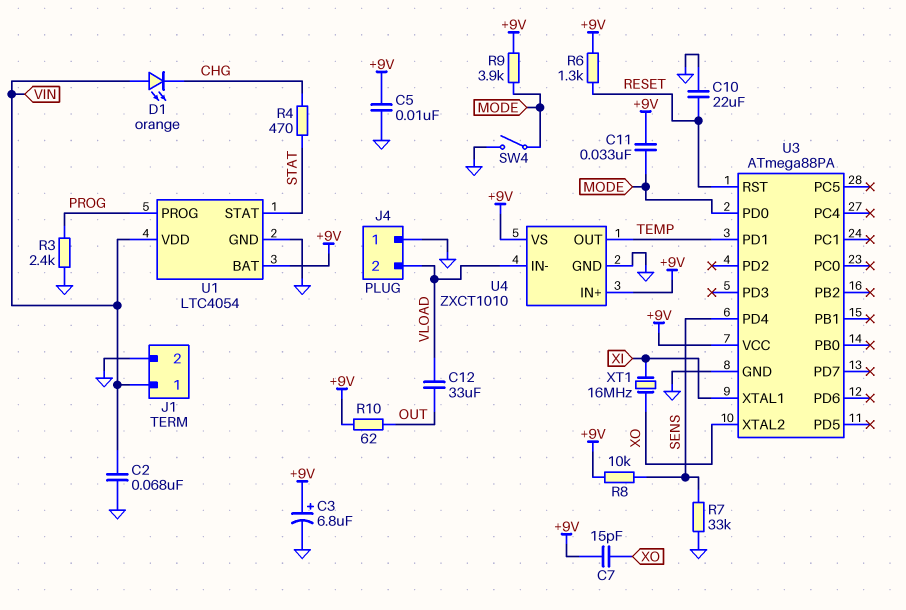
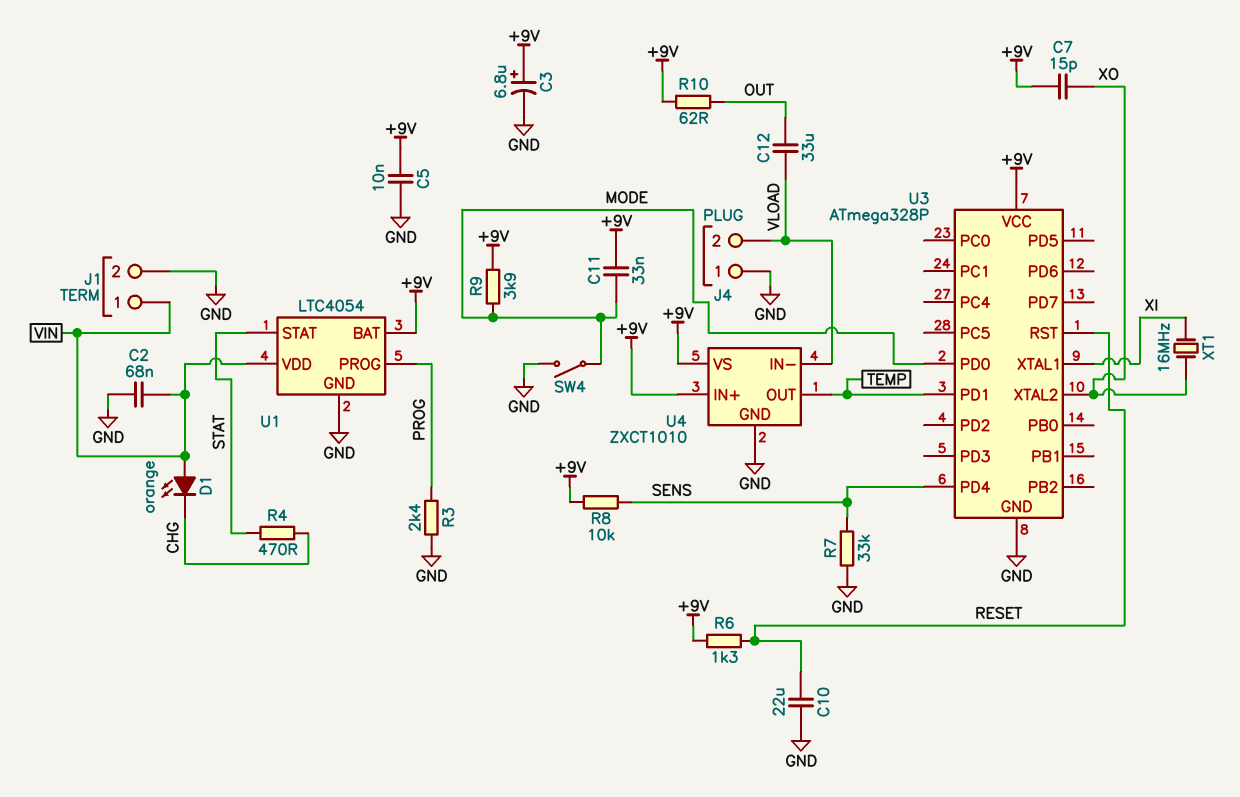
U3: ATmega88PA -> ATmega328P

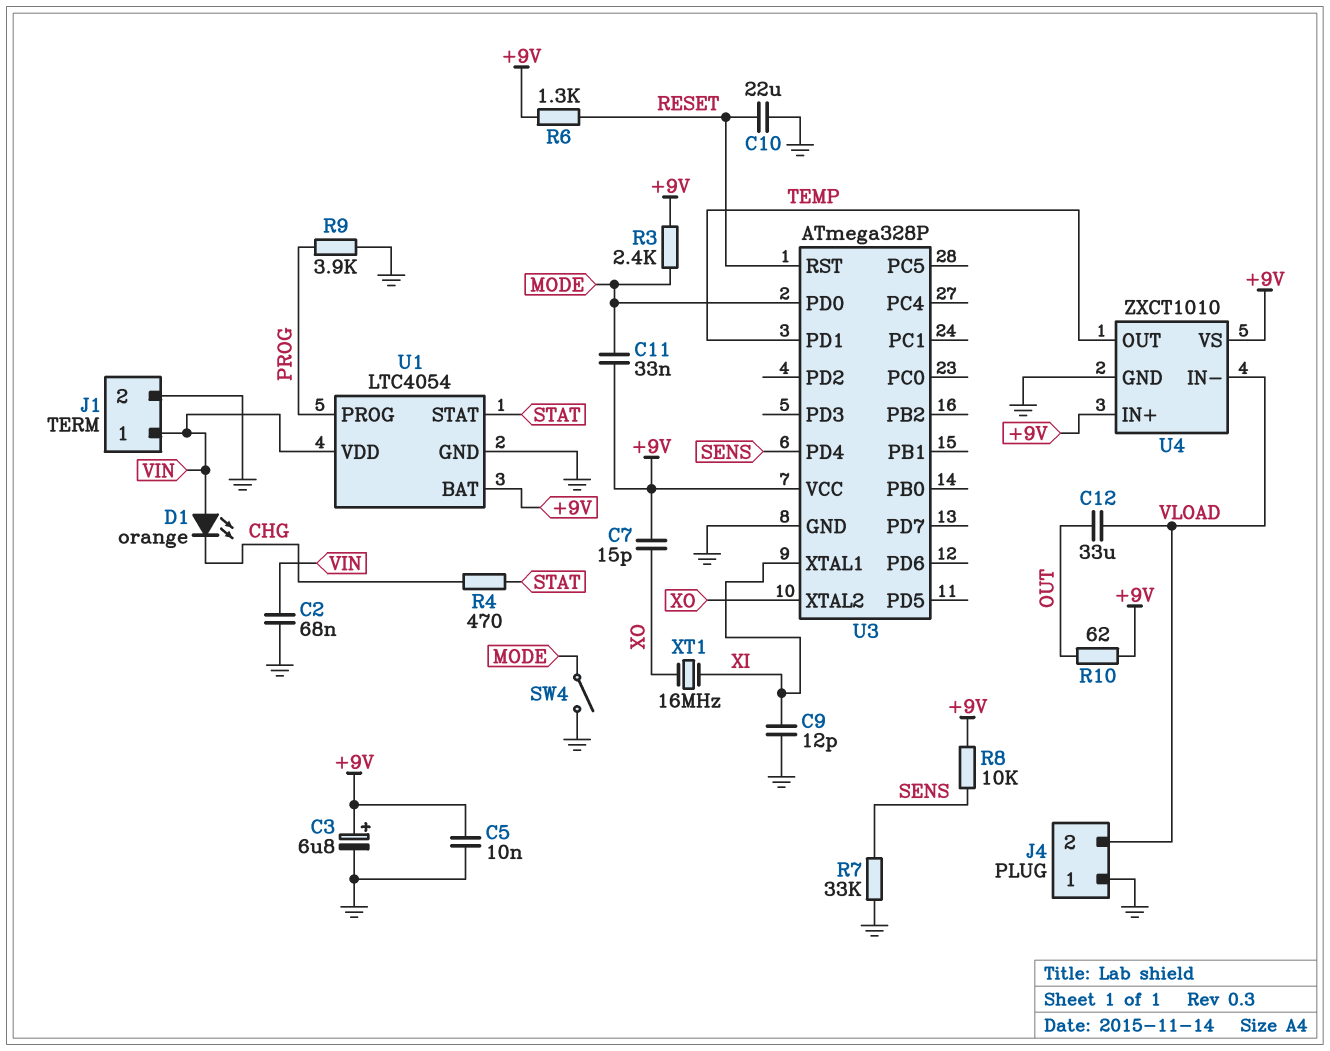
C9: none -> 12pF (GND, XI)
R3: 2.4k (GND, PROG) -> 2.4k (+9V, MODE)
R9: 3.9k (+9V, MODE) -> 3.9k (GND, PROG)

